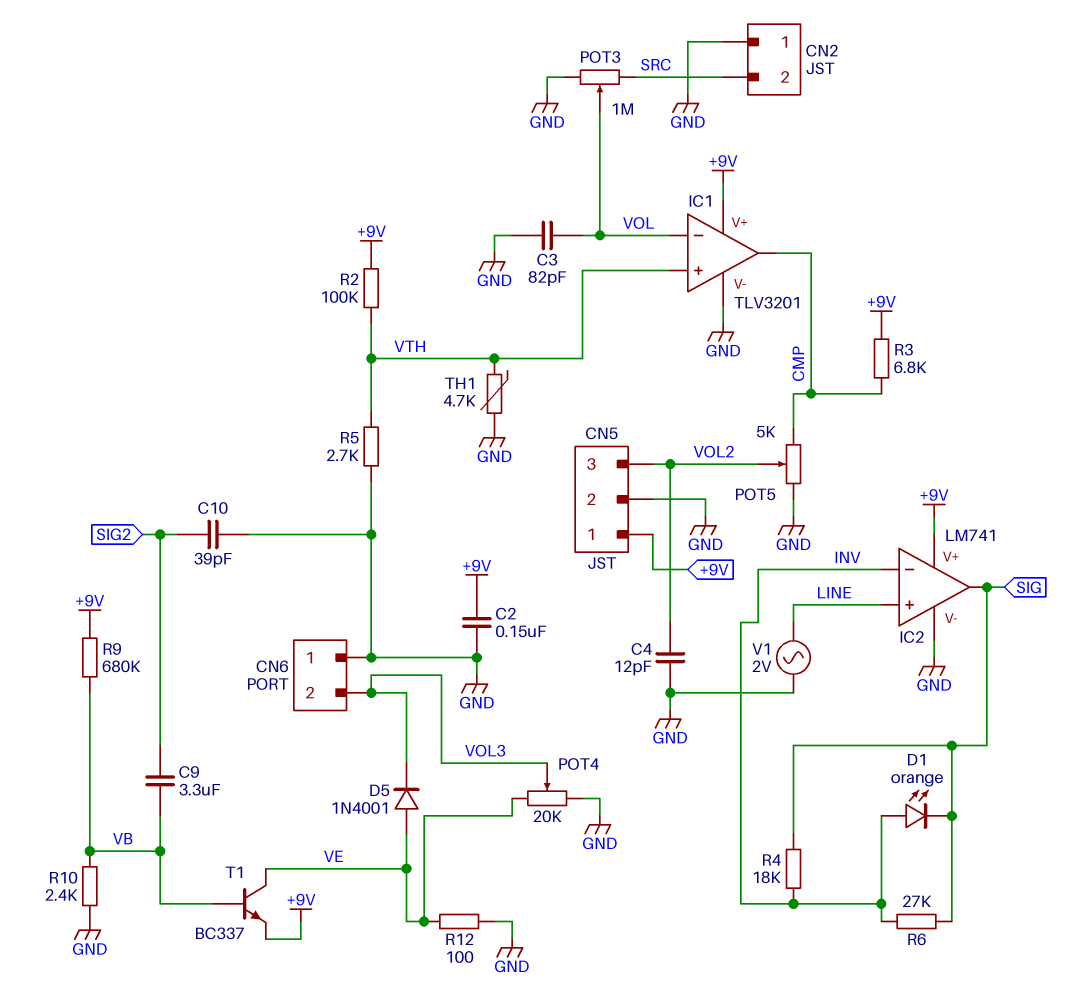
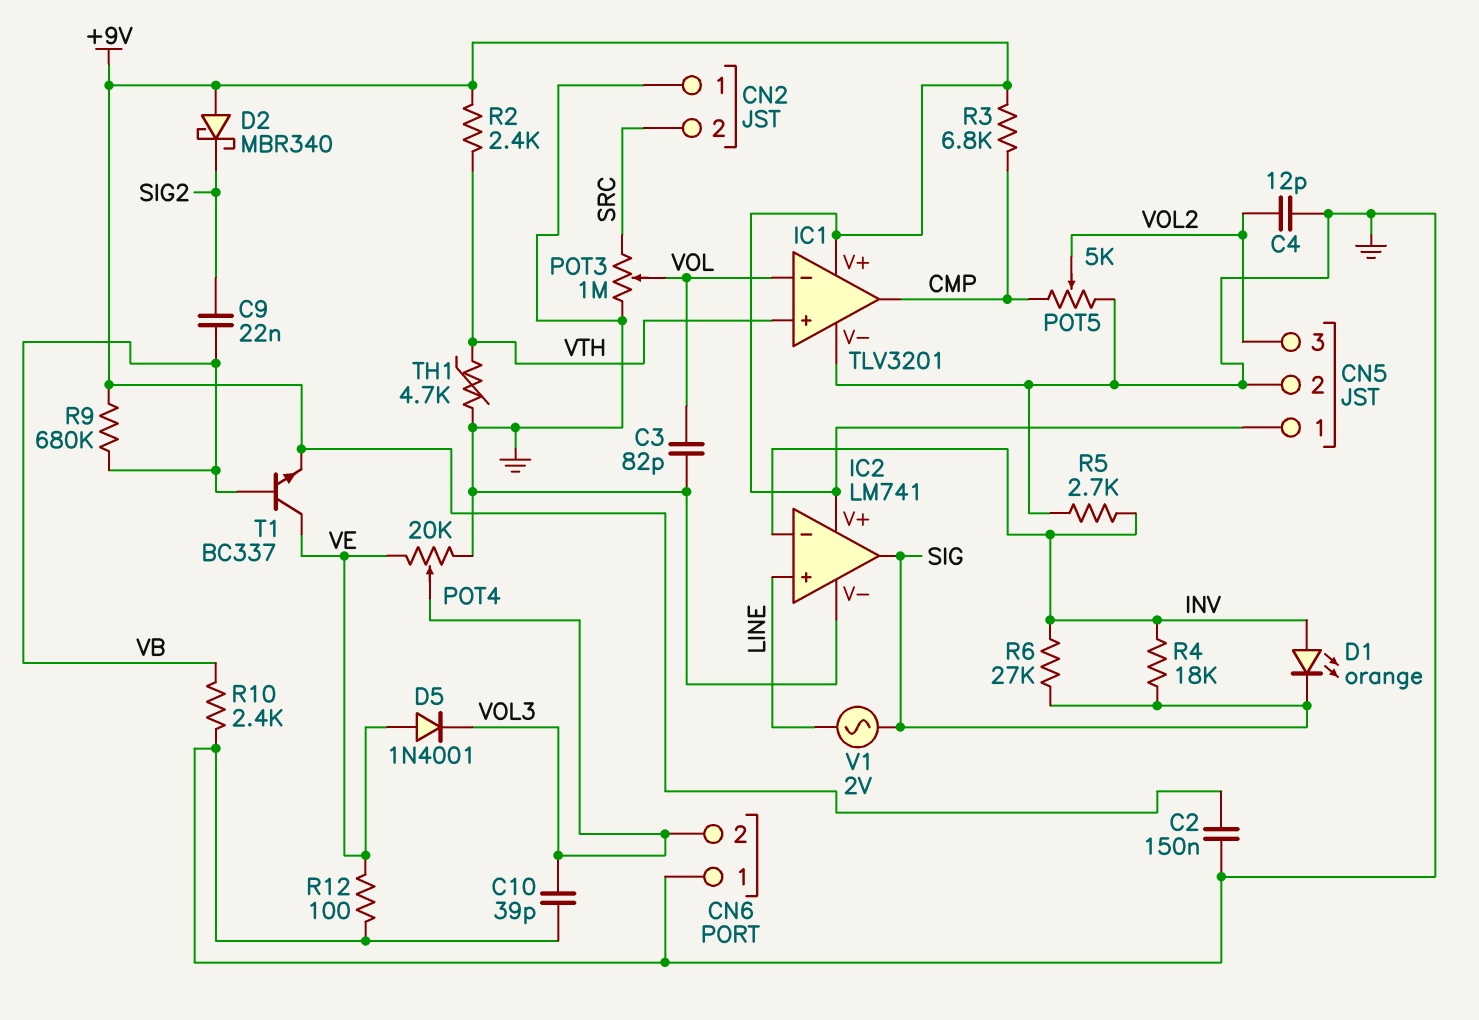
C9: 3.3uF (SIG2, VB) -> 22nF (SIG2, VB)
C10: 39pF (GND, SIG2) -> 39pF (GND, VOL3)
D2: none -> schottky MBR340 (A +9V, K SIG2)
R2: 100k (+9V, VTH) -> 2.4k (+9V, VTH)
R5: 2.7k (GND, VTH) -> 2.7k (GND, INV)
V1: AC 2V (GND, LINE) -> AC 2V (LINE, SIG)

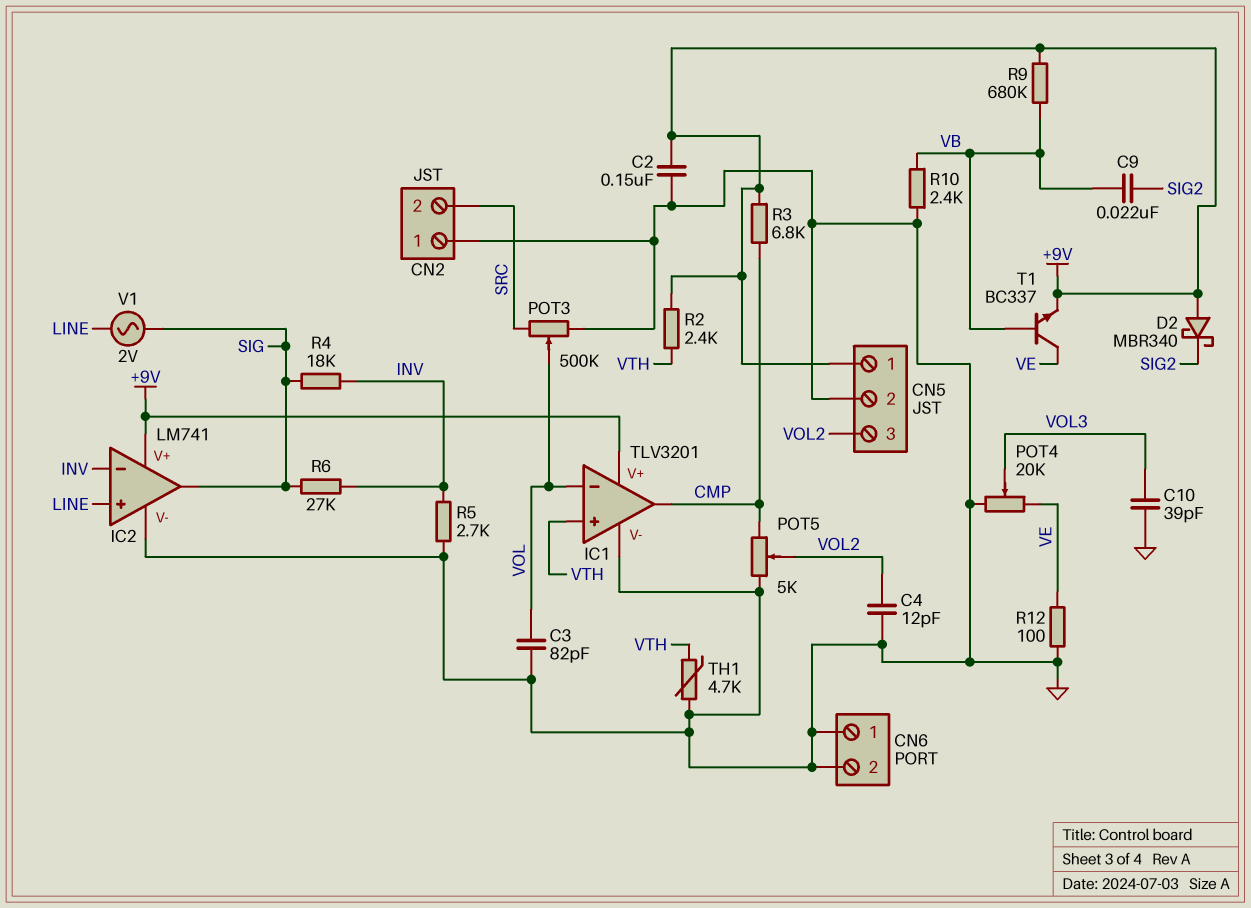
CN6 pin 2: VOL3 -> GND
D1: LED orange (A INV, K SIG) -> none
D5: diode 1N4001 (A VE, K VOL3) -> none
POT3: 1M (GND, SRC, wiper VOL) -> 500k (GND, SRC, wiper VOL)

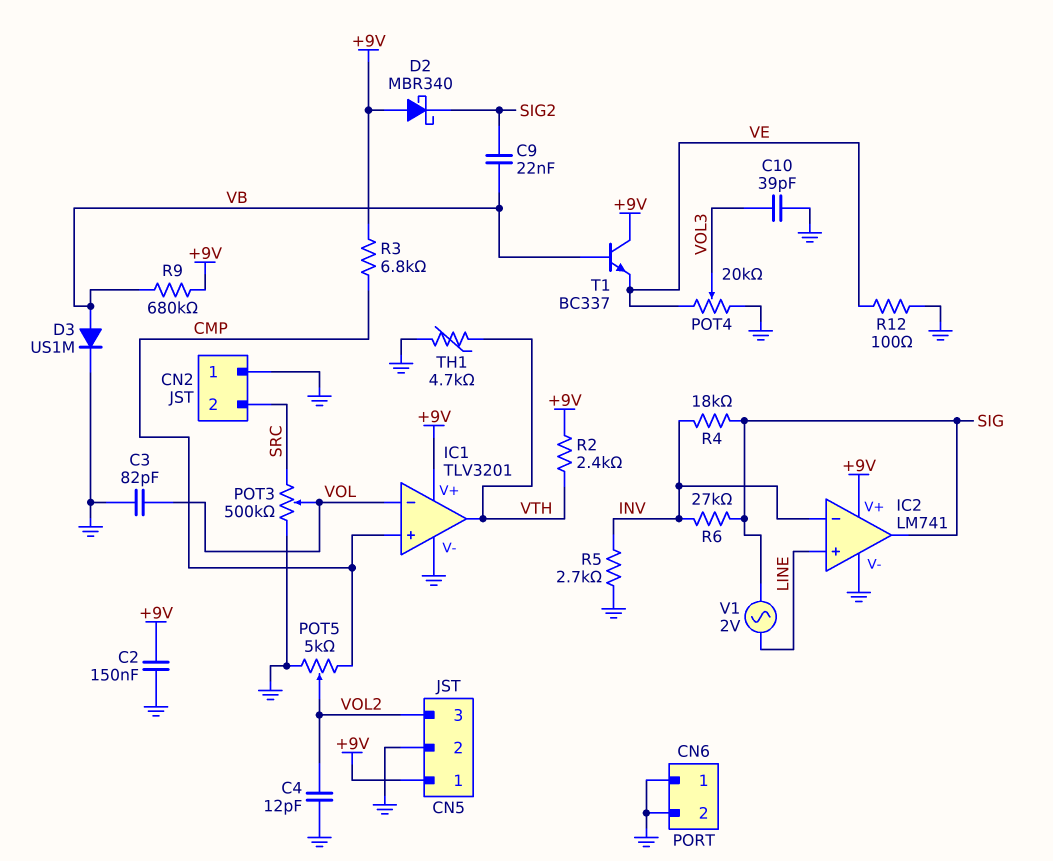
D3: none -> diode US1M (A VB, K GND)
IC1 pin in+: VTH -> CMP
IC1 pin out: CMP -> VTH
R10: 2.4k (GND, VB) -> none
T1: NPN BC337 (B VB, C VE, E +9V) -> NPN BC337 (B VB, C +9V, E VE)

